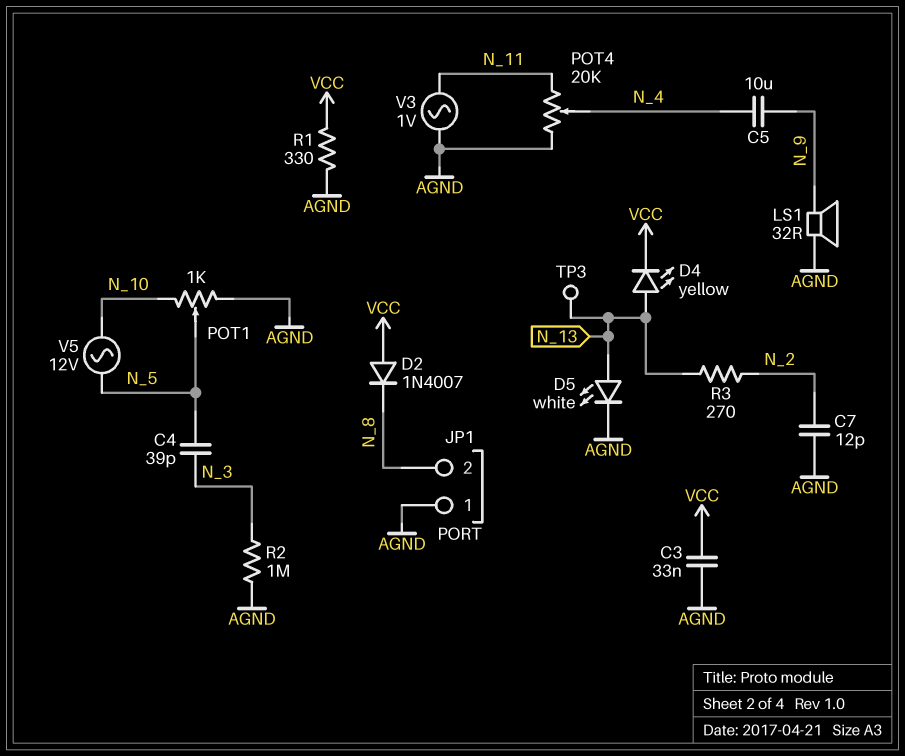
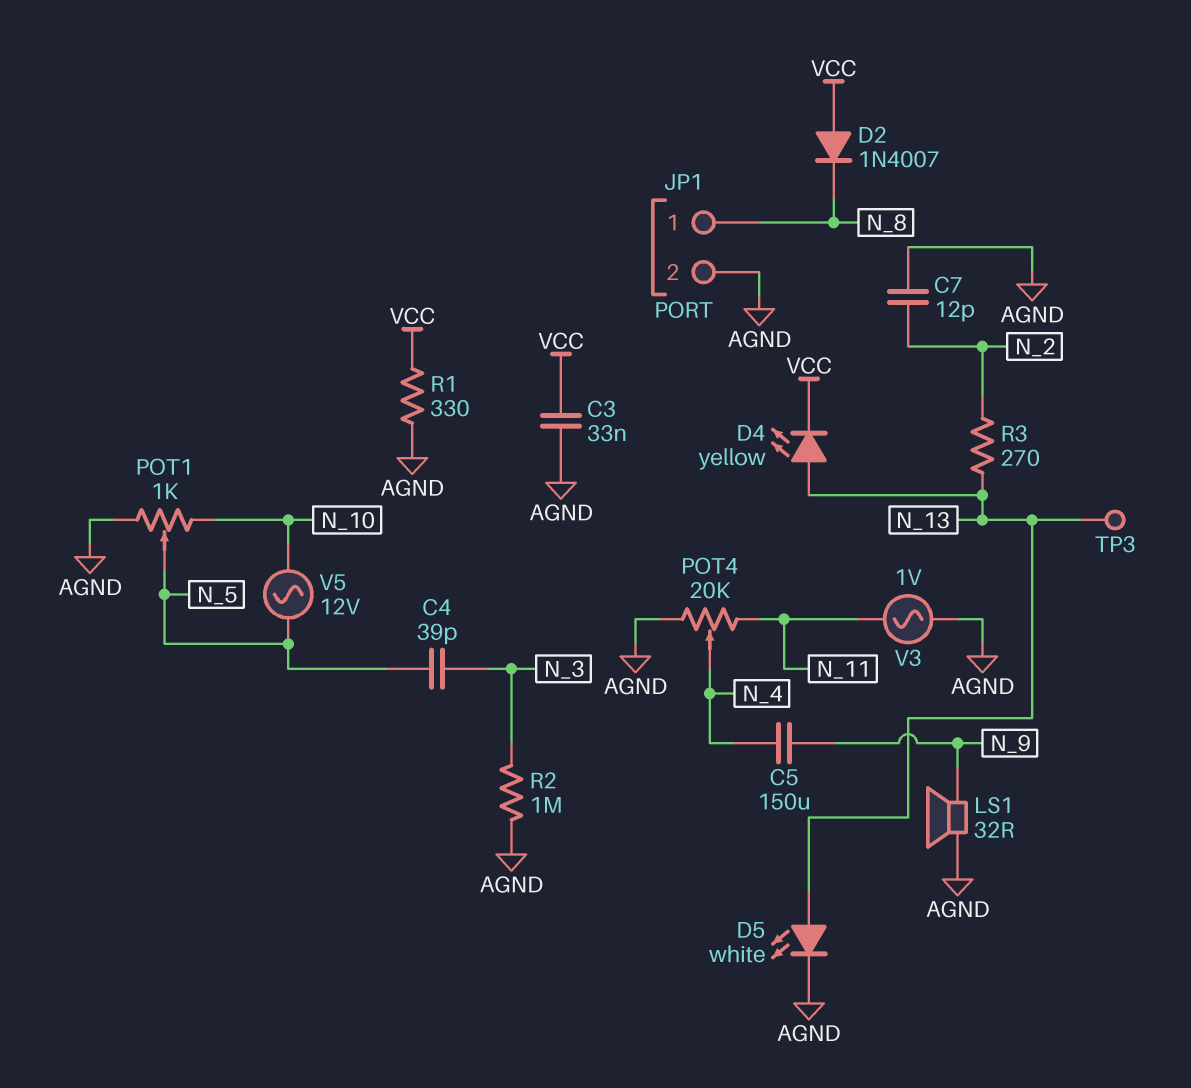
C5: 10uF (N_4, N_9) -> 150uF (N_4, N_9)
JP1 pin 1: AGND -> N_8
JP1 pin 2: N_8 -> AGND

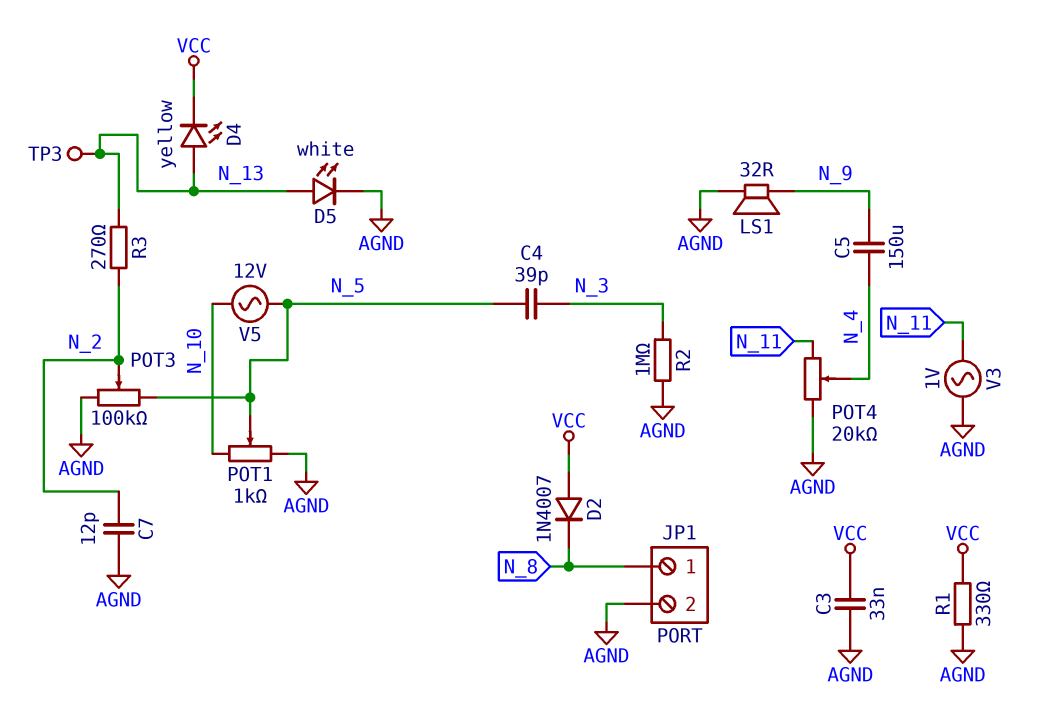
POT3: none -> 100k (AGND, N_5, wiper N_2)

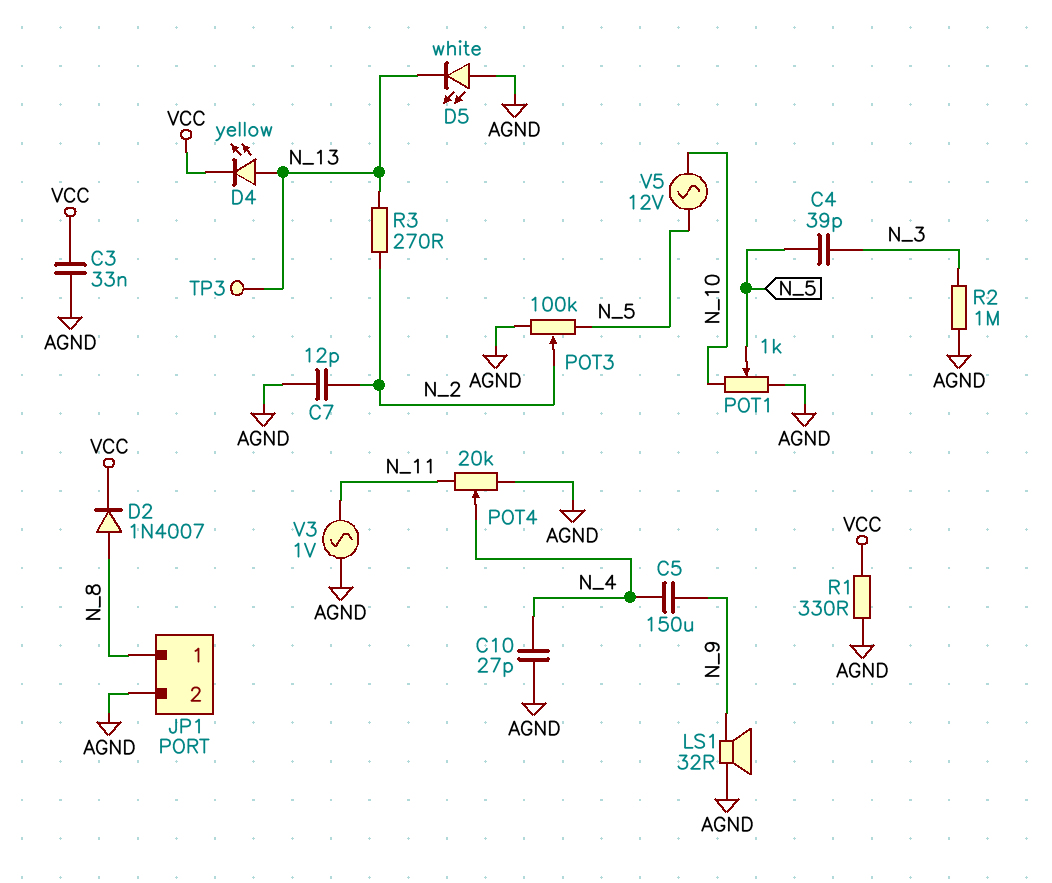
C10: none -> 27pF (AGND, N_4)
D2: diode 1N4007 (A VCC, K N_8) -> diode 1N4007 (A N_8, K VCC)
D5: LED white (A N_13, K AGND) -> LED white (A AGND, K N_13)

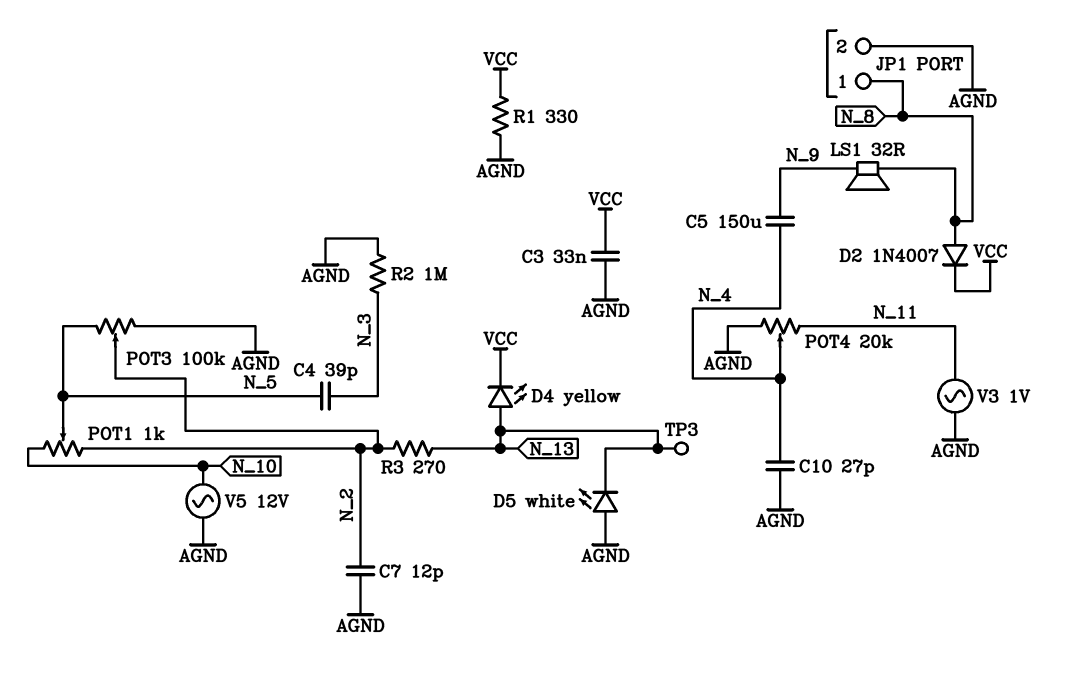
LS1: speaker 32R (AGND, N_9) -> speaker 32R (N_8, N_9)
POT1: 1k (AGND, N_10, wiper N_5) -> 1k (N_2, N_10, wiper N_5)
V5: AC 12V (N_5, N_10) -> AC 12V (AGND, N_10)

